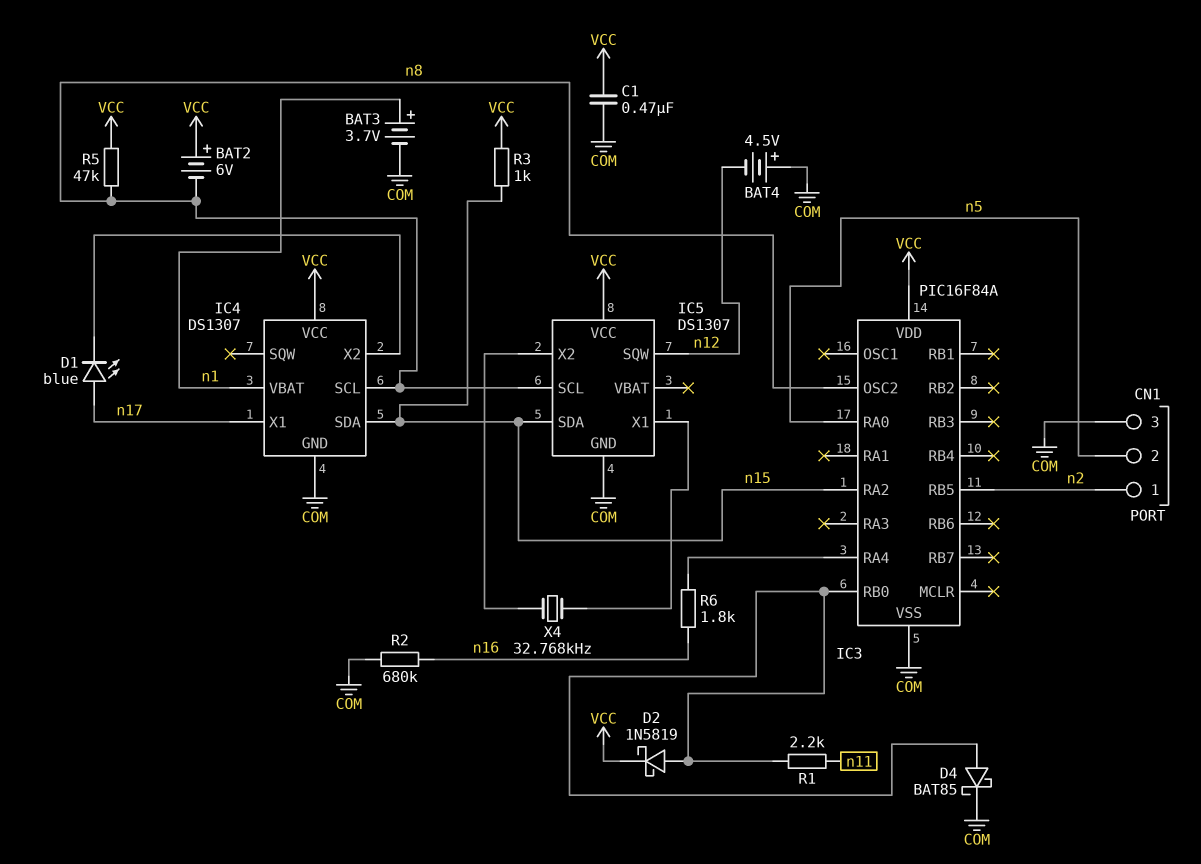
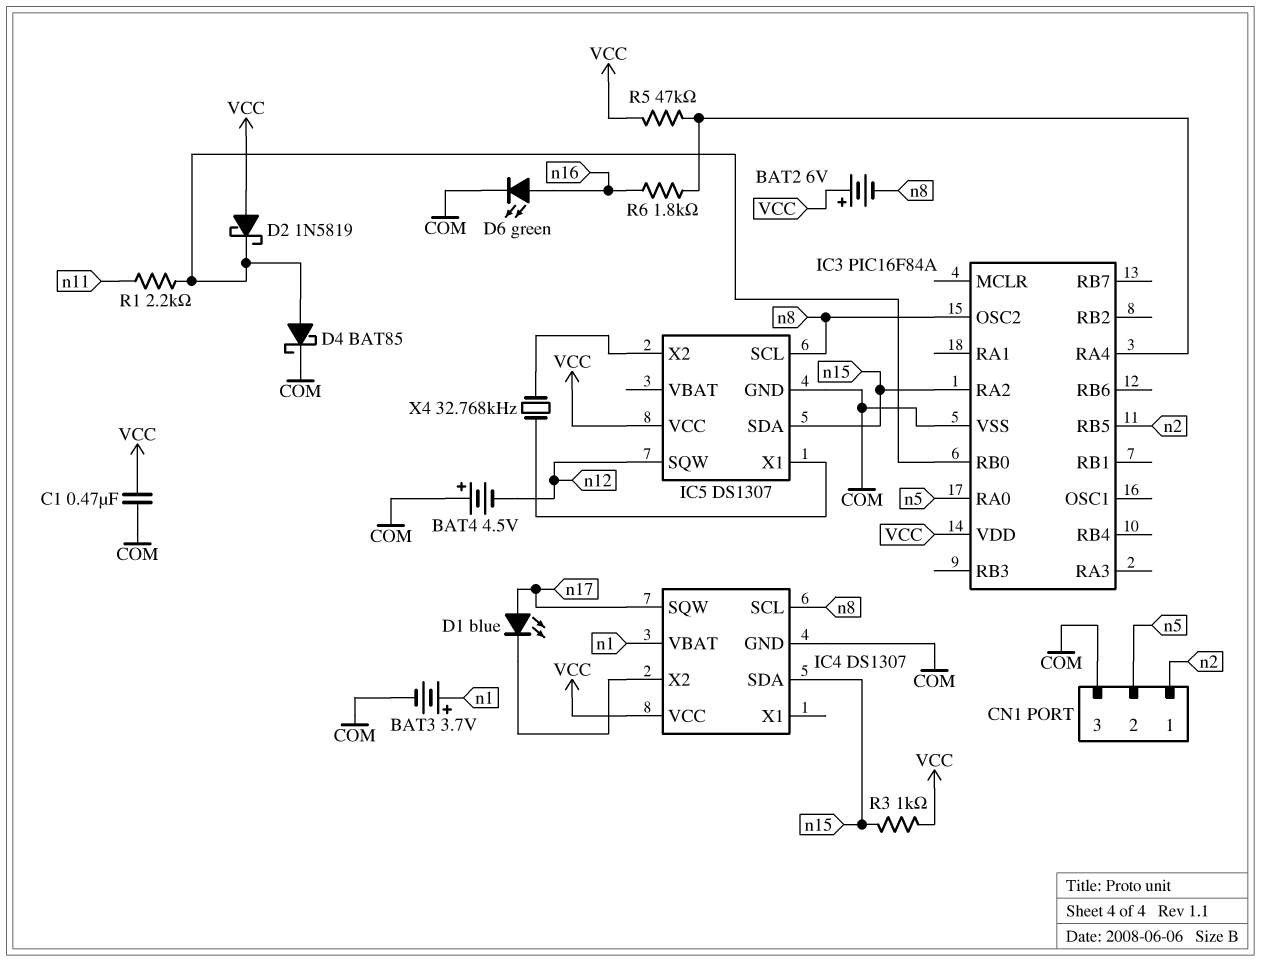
D2: schottky 1N5819 (A IC3/RB0, K VCC) -> schottky 1N5819 (A VCC, K IC3/RB0)
D6: none -> LED green (A n16, K COM)
IC4 pin SQW: none -> n17
IC4 pin X1: n17 -> none
R2: 680k (COM, n16) -> none
R5: 47k (VCC, n8) -> 47k (IC3/RA4, VCC)

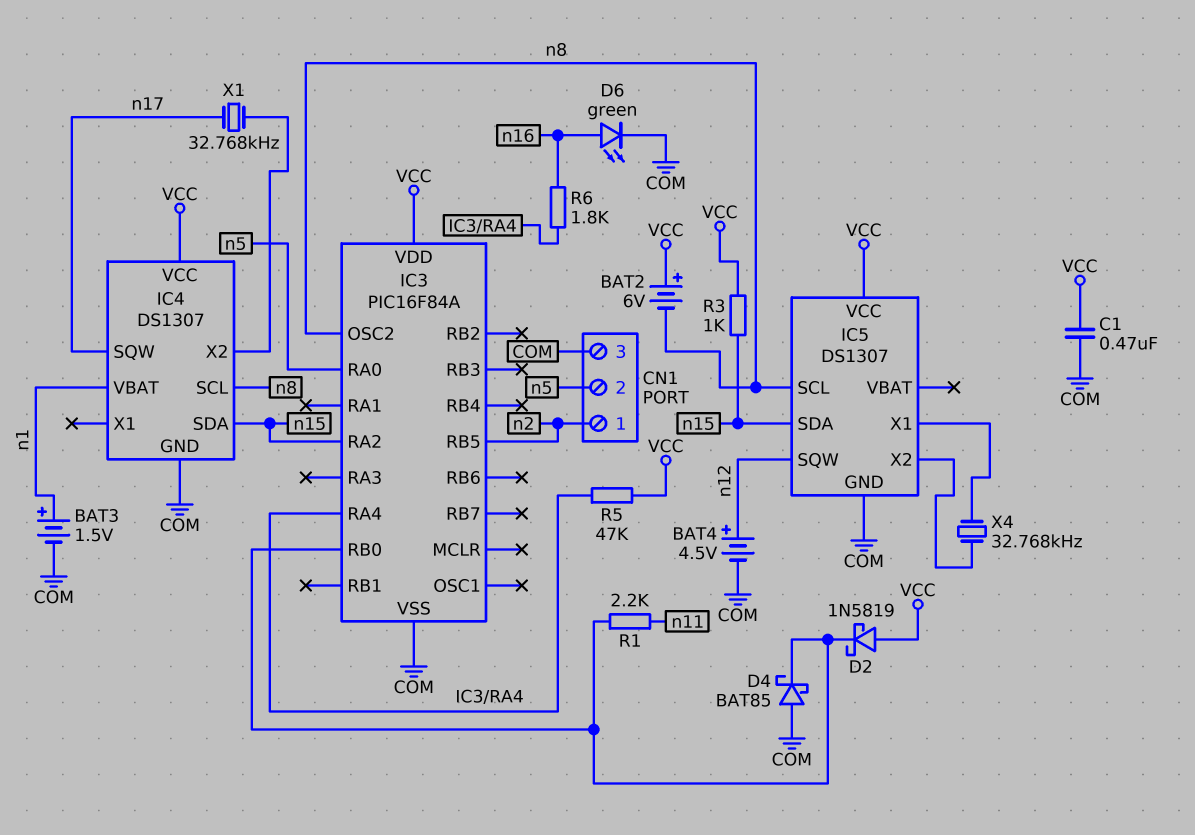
BAT3: 3.7V (plus n1, minus COM) -> 1.5V (plus n1, minus COM)
BAT4: 4.5V (plus COM, minus n12) -> 4.5V (plus n12, minus COM)
D1: LED blue (A n17, K IC4/X2) -> none
D4: schottky BAT85 (A IC3/RB0, K COM) -> schottky BAT85 (A COM, K IC3/RB0)
X1: none -> 32.768kHz (IC4/X2, n17)

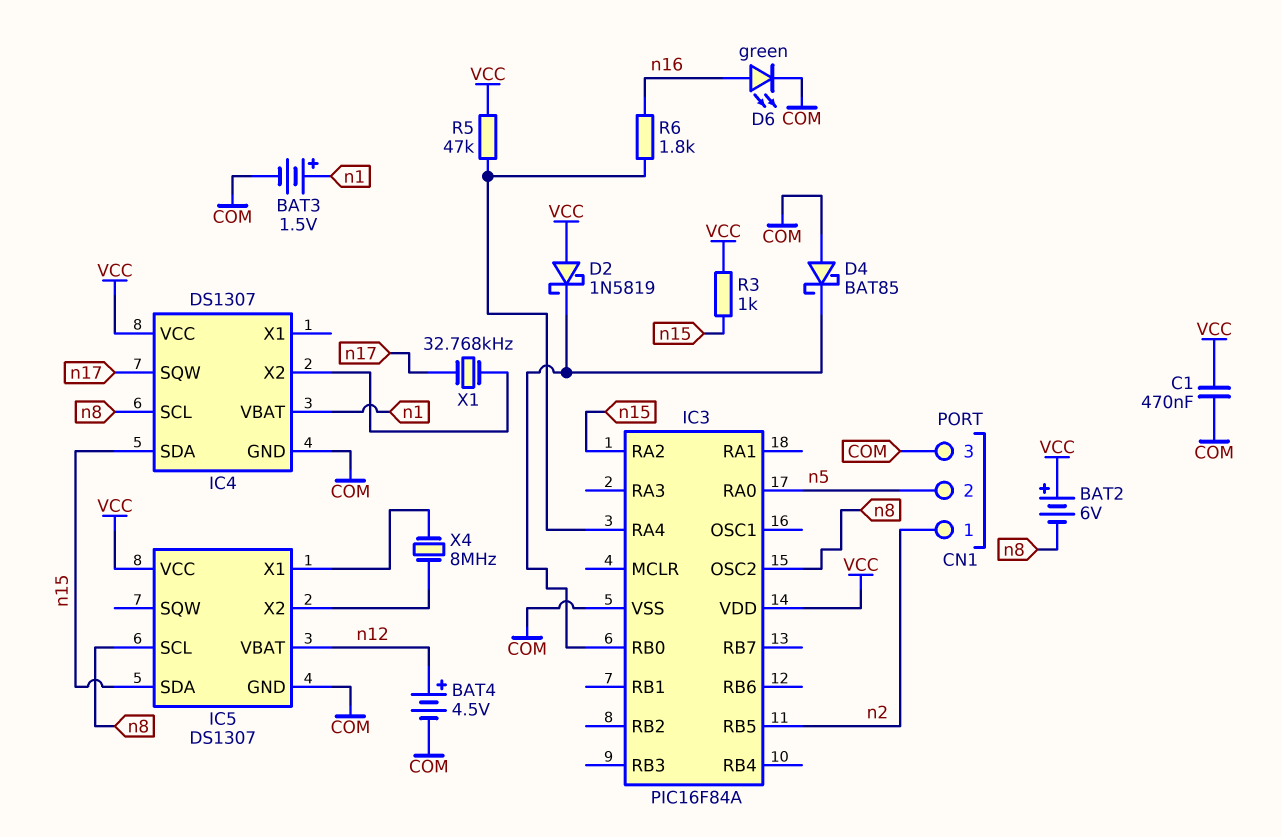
IC5 pin SQW: n12 -> none
IC5 pin VBAT: none -> n12
R1: 2.2k (IC3/RB0, n11) -> none
X4: 32.768kHz (IC5/X1, IC5/X2) -> 8MHz (IC5/X1, IC5/X2)

